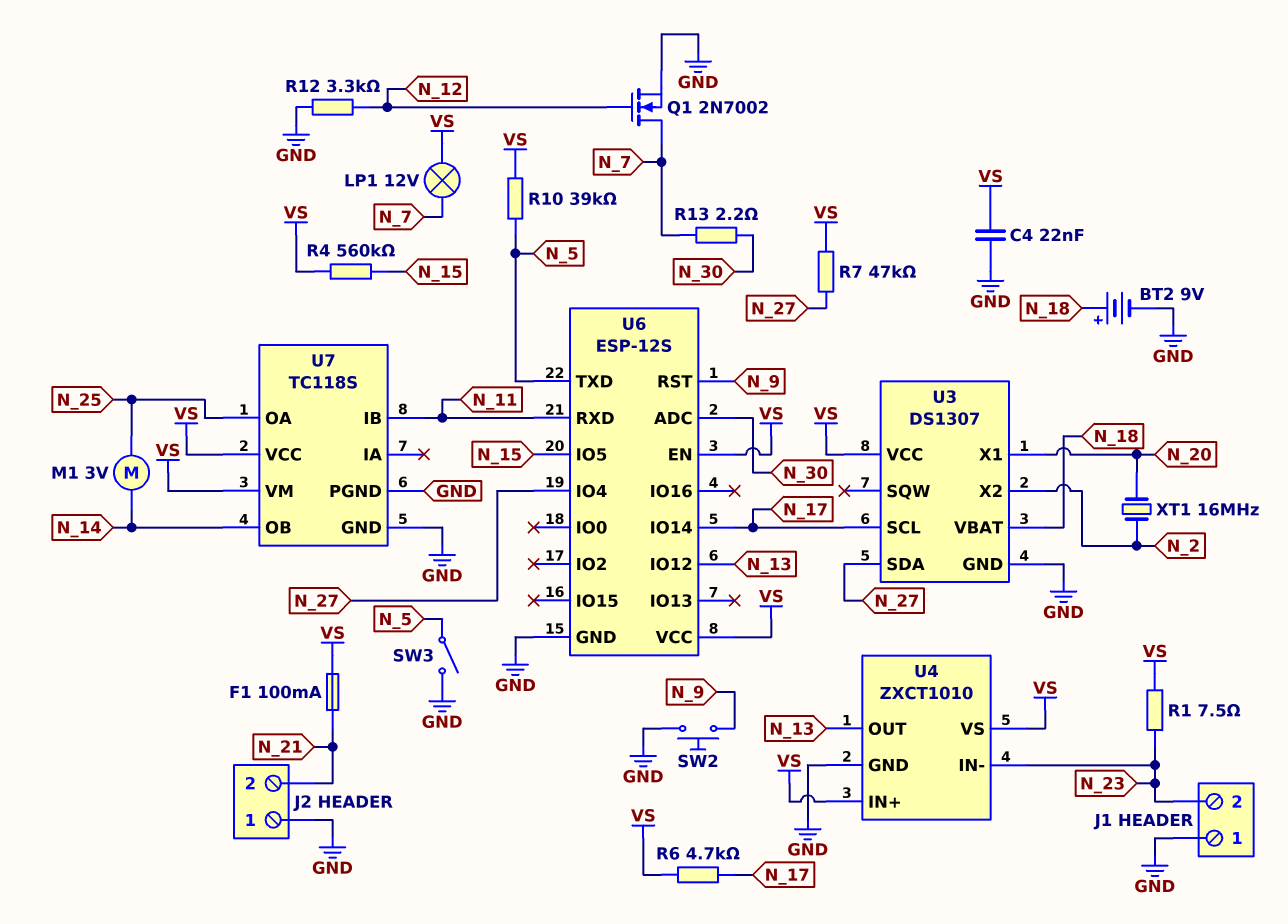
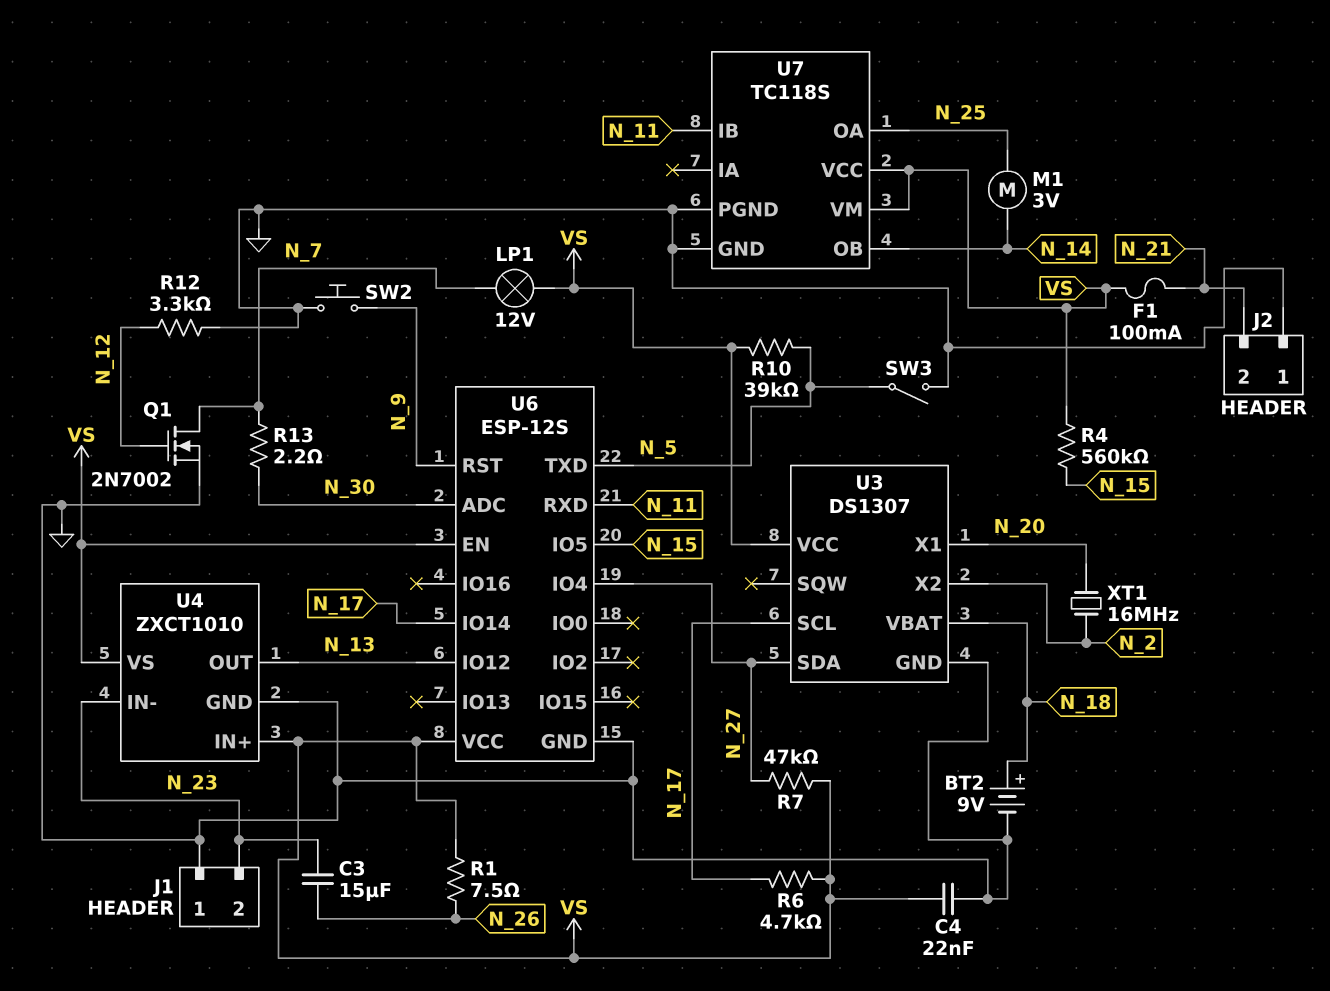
C3: none -> 15uF (N_23, N_26)
R1: 7.5 (N_23, VS) -> 7.5 (N_26, VS)

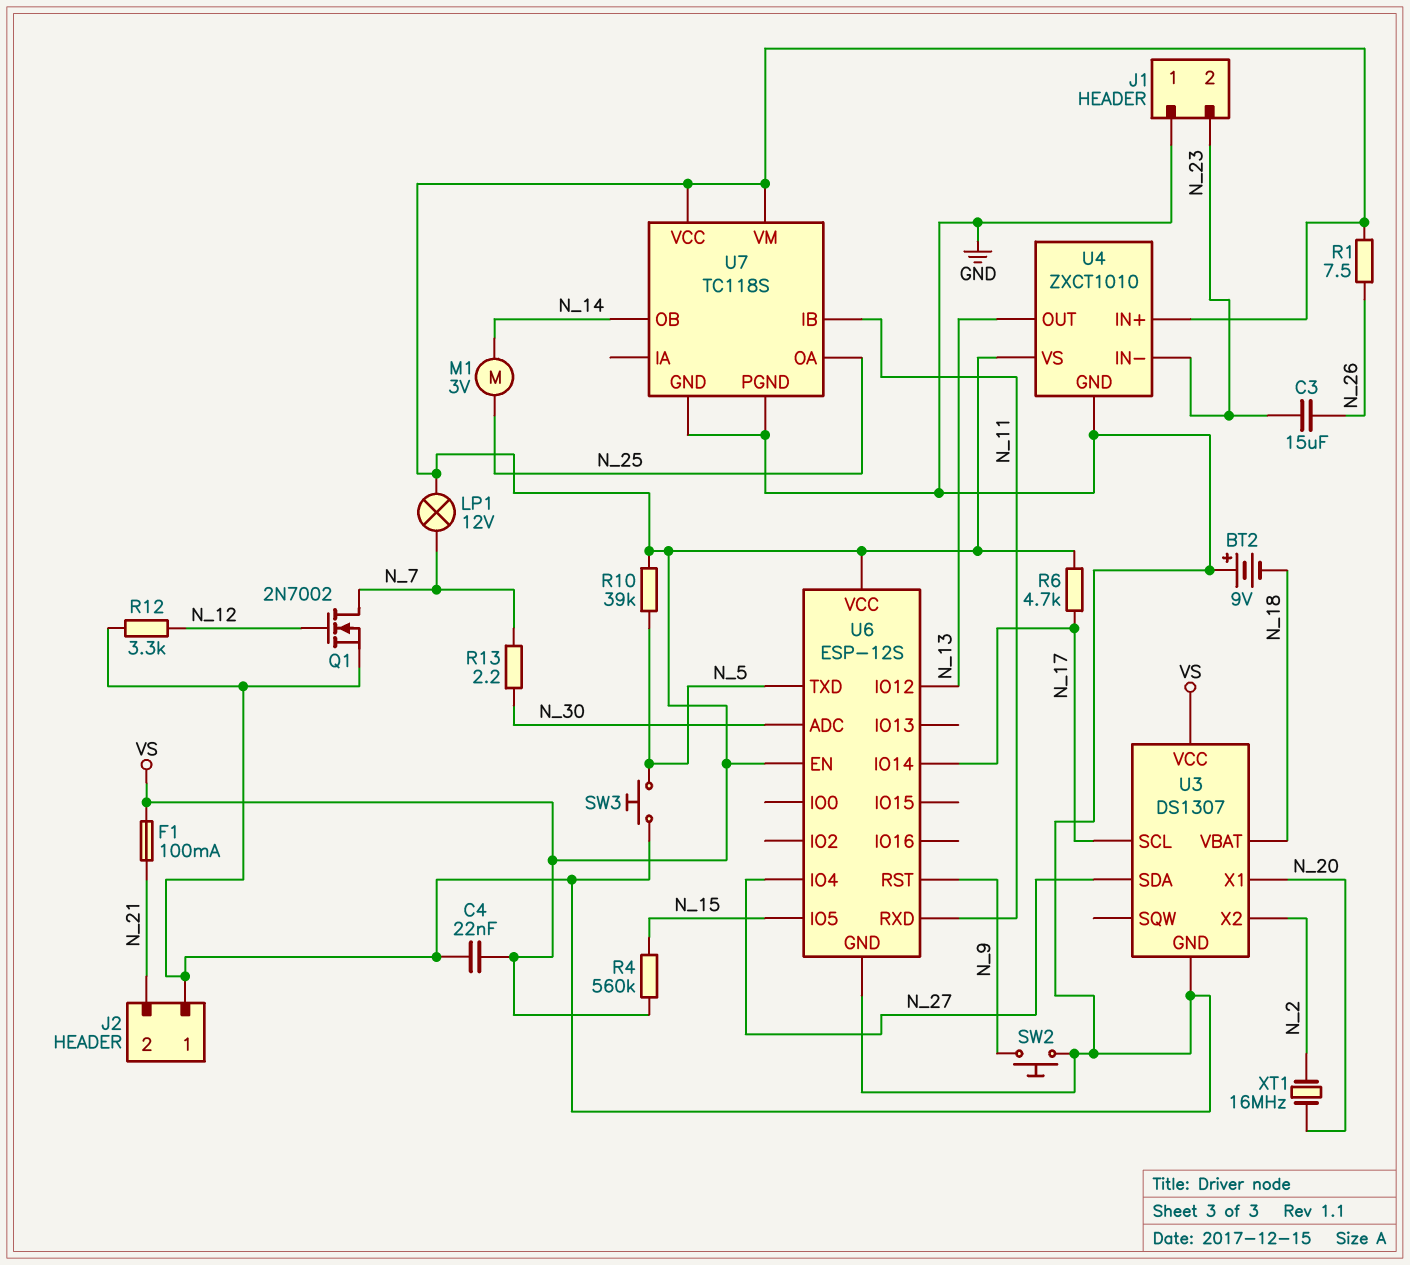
BT2: 9V (plus N_18, minus GND) -> 9V (plus GND, minus N_18)
R7: 47k (N_27, VS) -> none
SW3: switch (GND, N_5) -> button (GND, N_5)

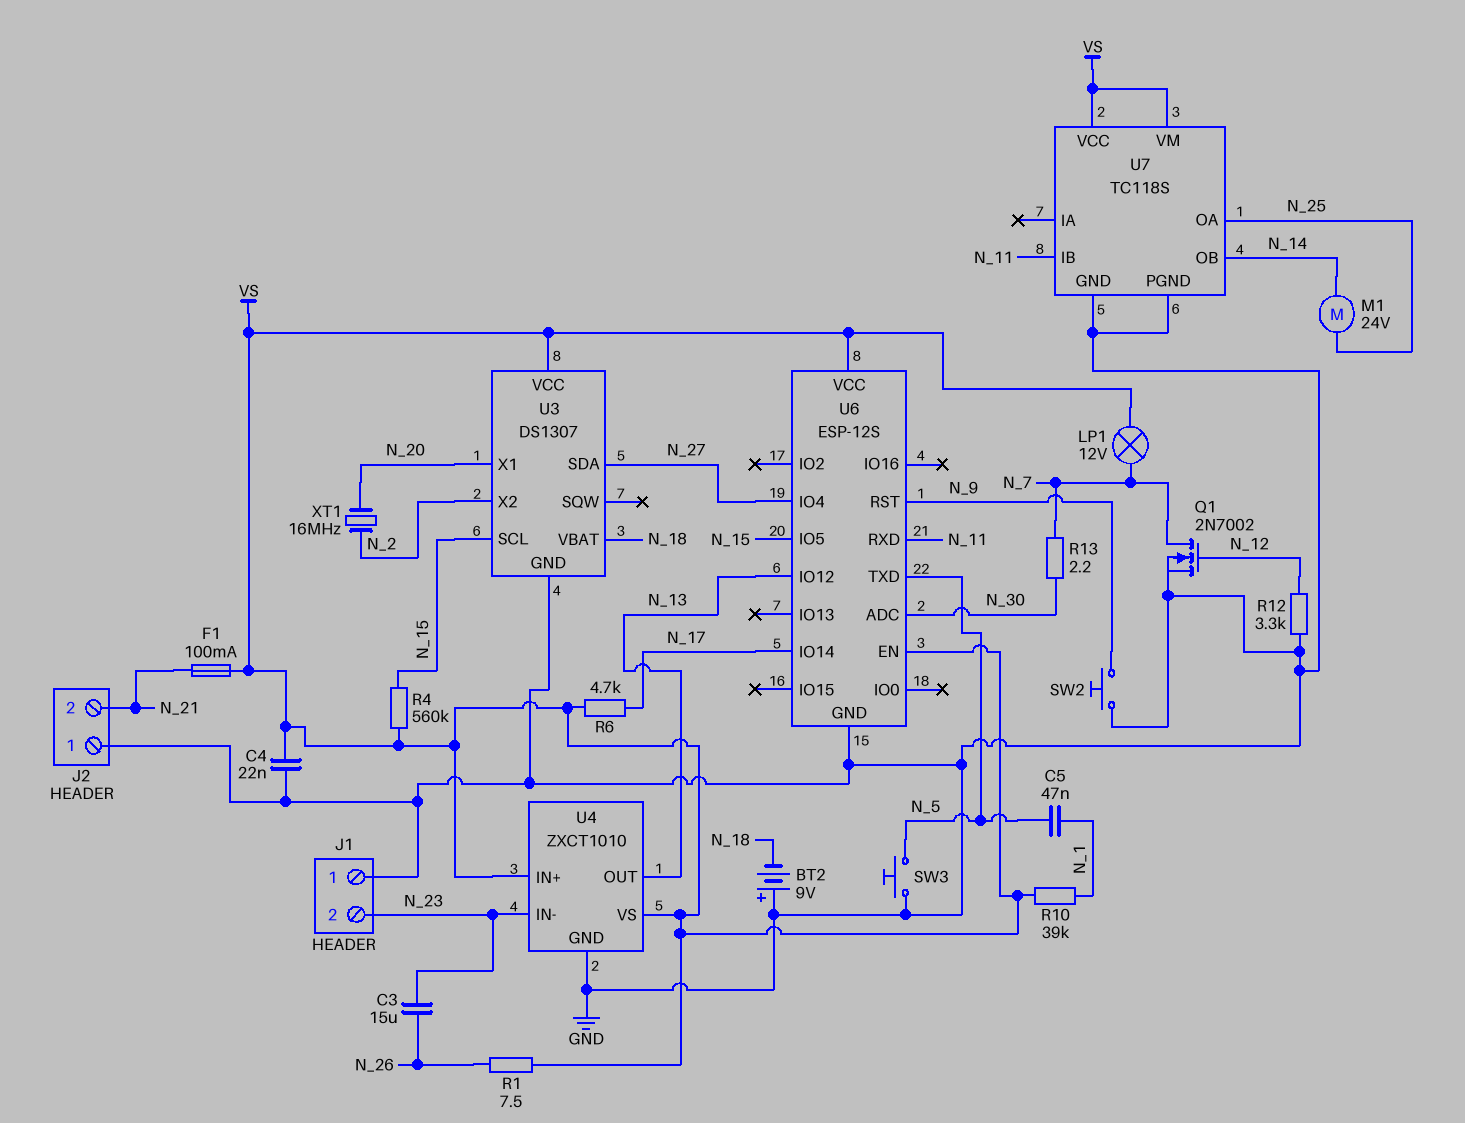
C5: none -> 47nF (N_1, N_5)
M1: motor 3V (N_14, N_25) -> motor 24V (N_14, N_25)
R10: 39k (N_5, VS) -> 39k (N_1, VS)
U3 pin SCL: N_17 -> N_15

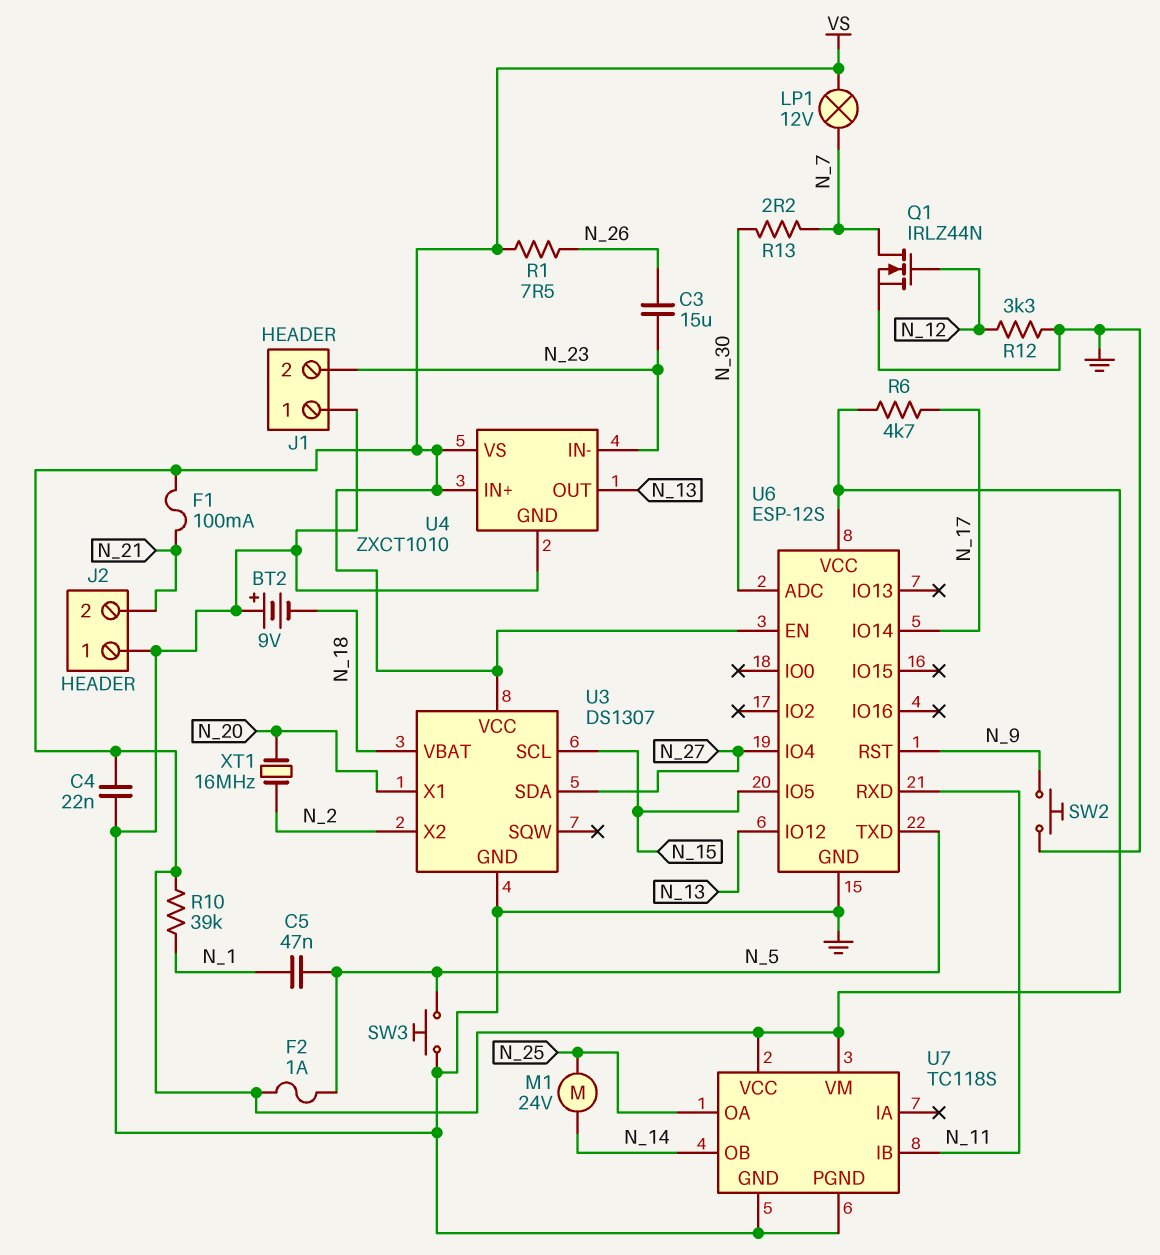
F2: none -> 1A (N_5, VS)
Q1: NMOS 2N7002 (G N_12, D N_7, S GND) -> NMOS IRLZ44N (G N_12, D N_7, S GND)
R4: 560k (N_15, VS) -> none

